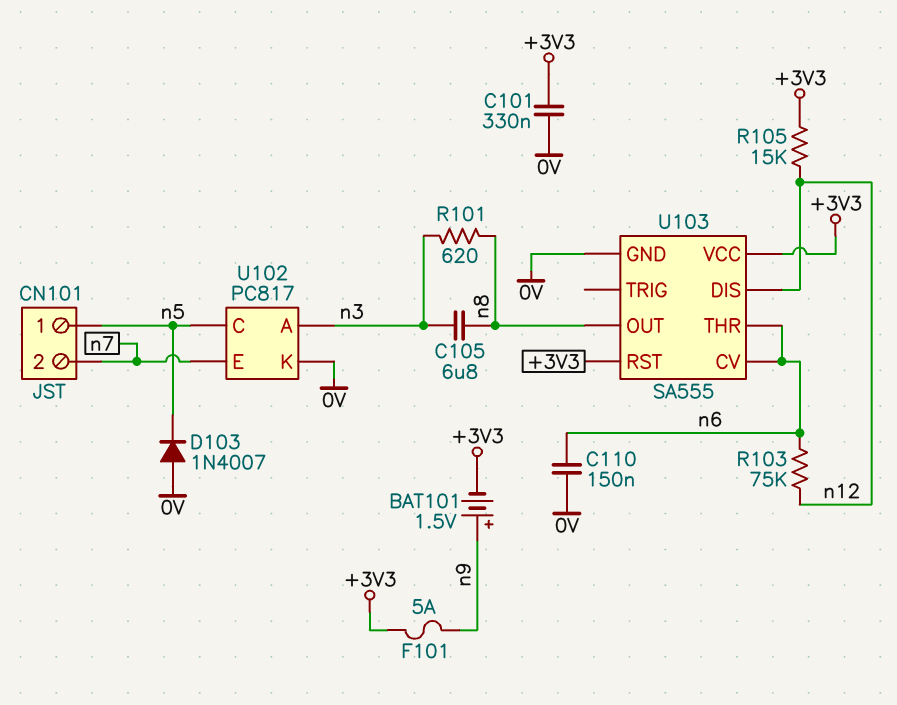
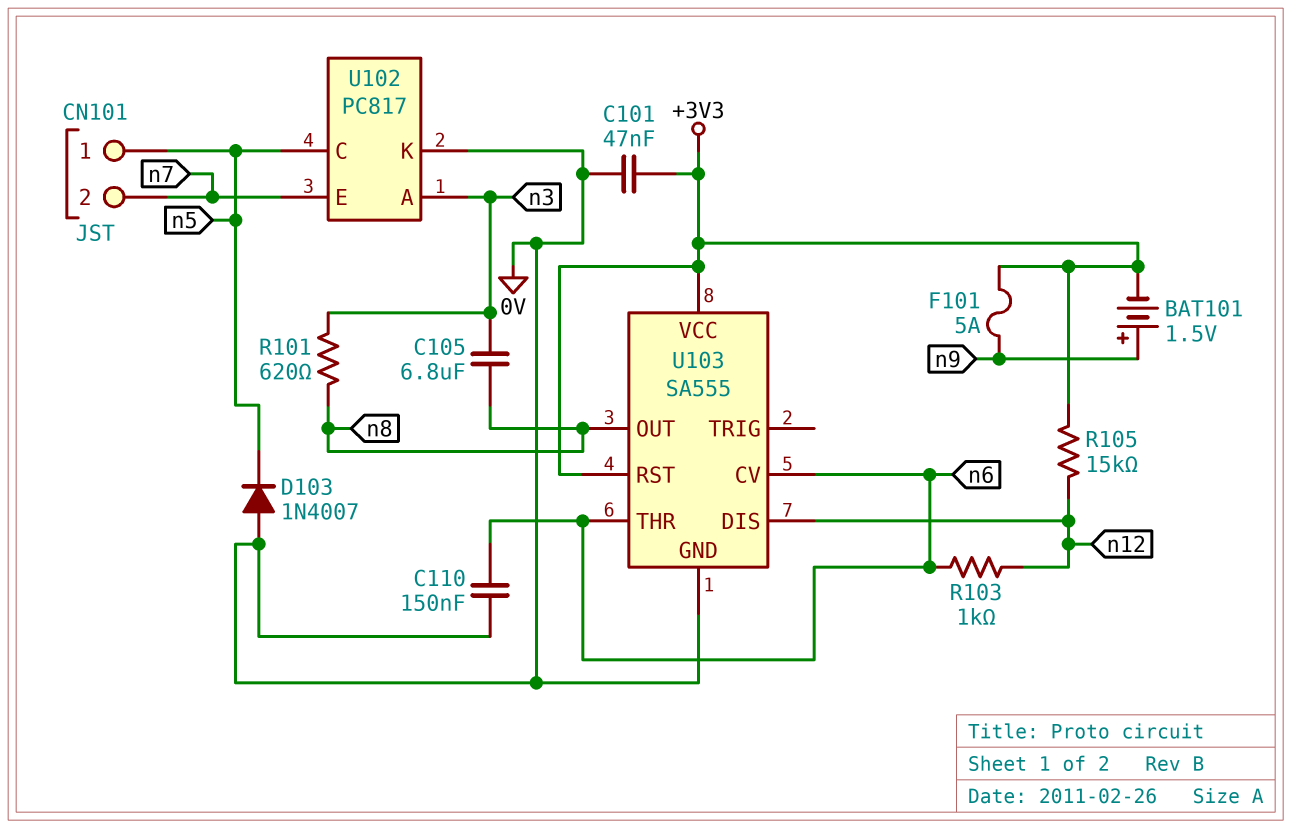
C101: 330nF (+3V3, 0V) -> 47nF (+3V3, 0V)
R103: 75k (n6, n12) -> 1k (n6, n12)

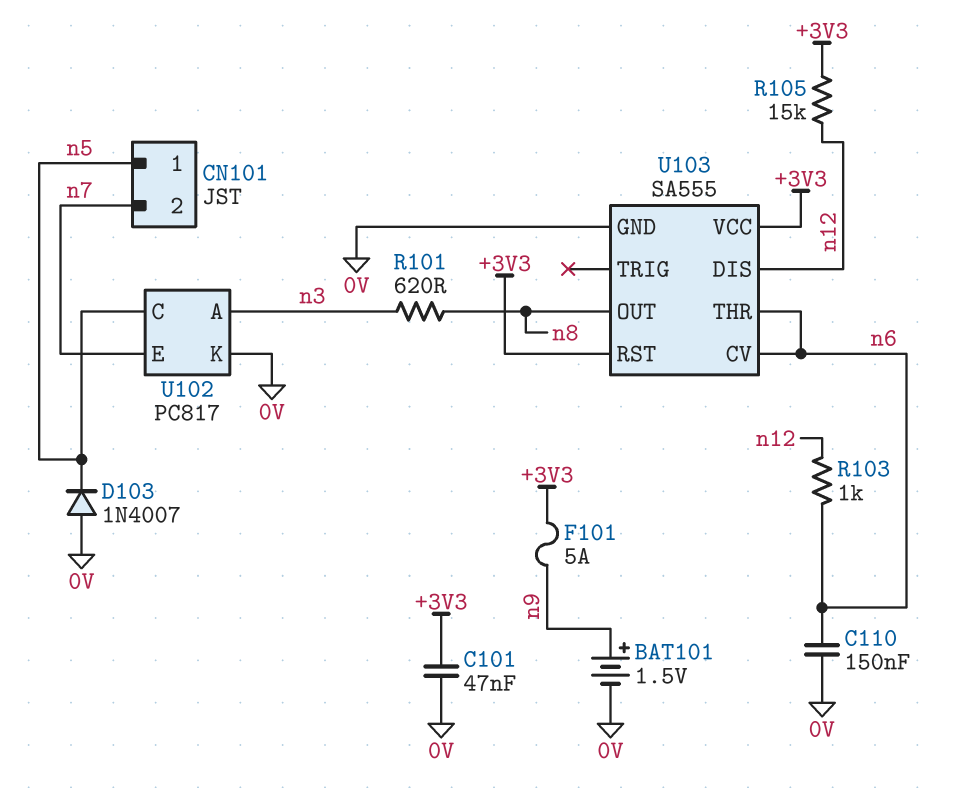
BAT101: 1.5V (plus n9, minus +3V3) -> 1.5V (plus n9, minus 0V)
C105: 6.8uF (n3, n8) -> none

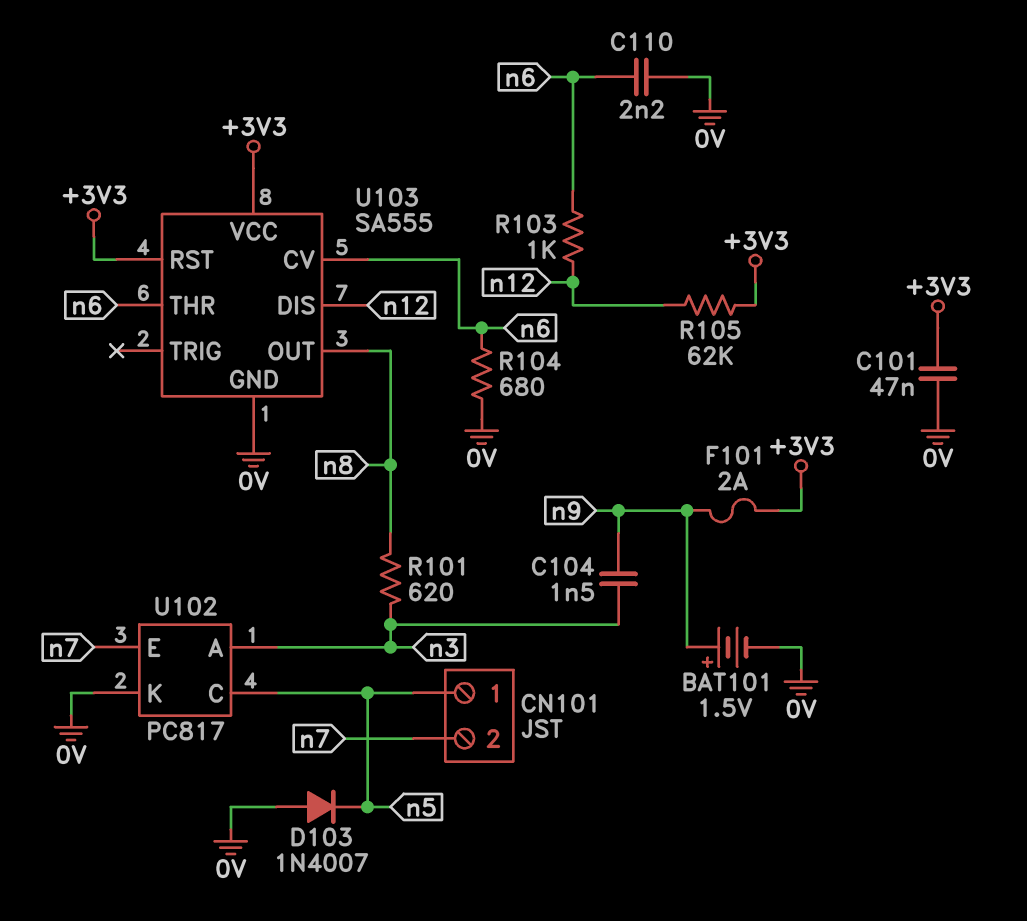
C104: none -> 1.5nF (n3, n9)
C110: 150nF (0V, n6) -> 2.2nF (0V, n6)
F101: 5A (+3V3, n9) -> 2A (+3V3, n9)
R104: none -> 680 (0V, n6)
R105: 15k (+3V3, n12) -> 62k (+3V3, n12)

